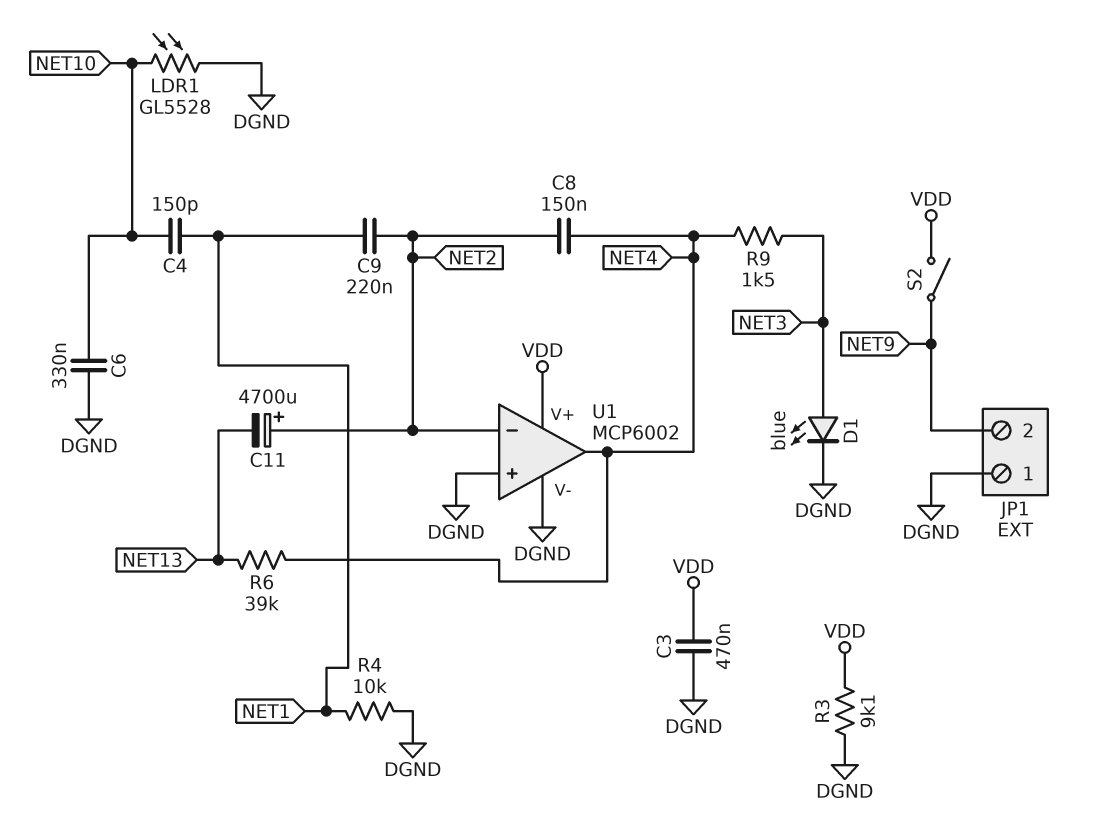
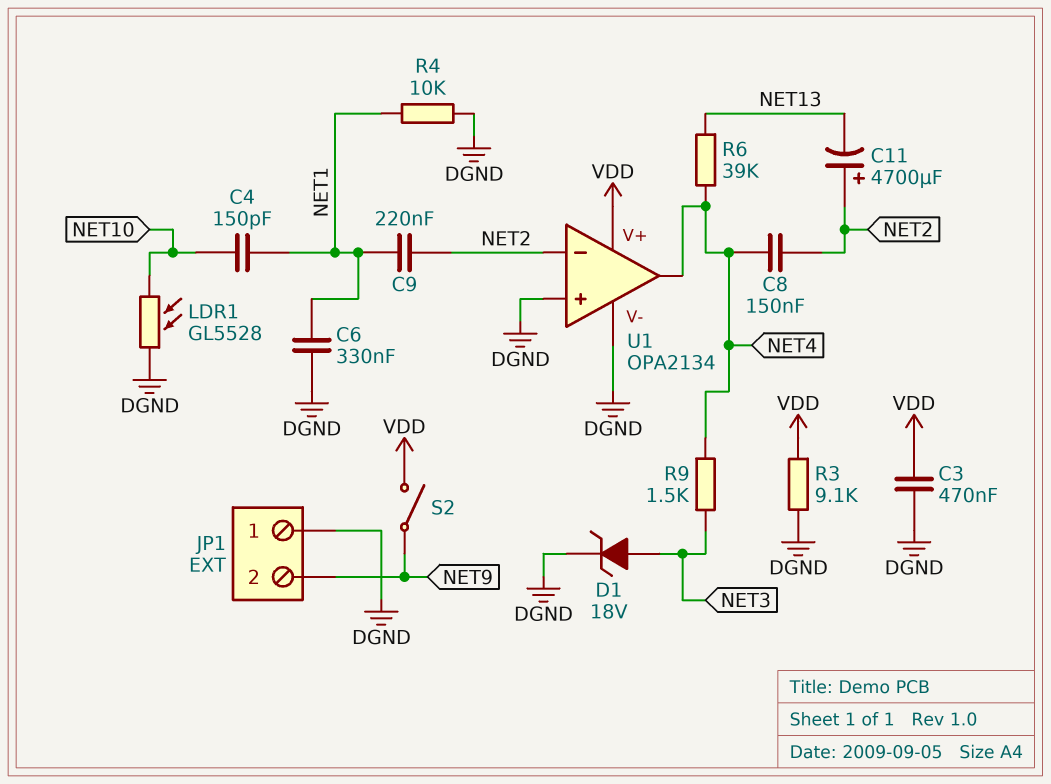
C6: 330nF (DGND, NET10) -> 330nF (DGND, NET1)
D1: LED blue (A NET3, K DGND) -> zener 18V (A NET3, K DGND)
U1: MCP6002 -> OPA2134

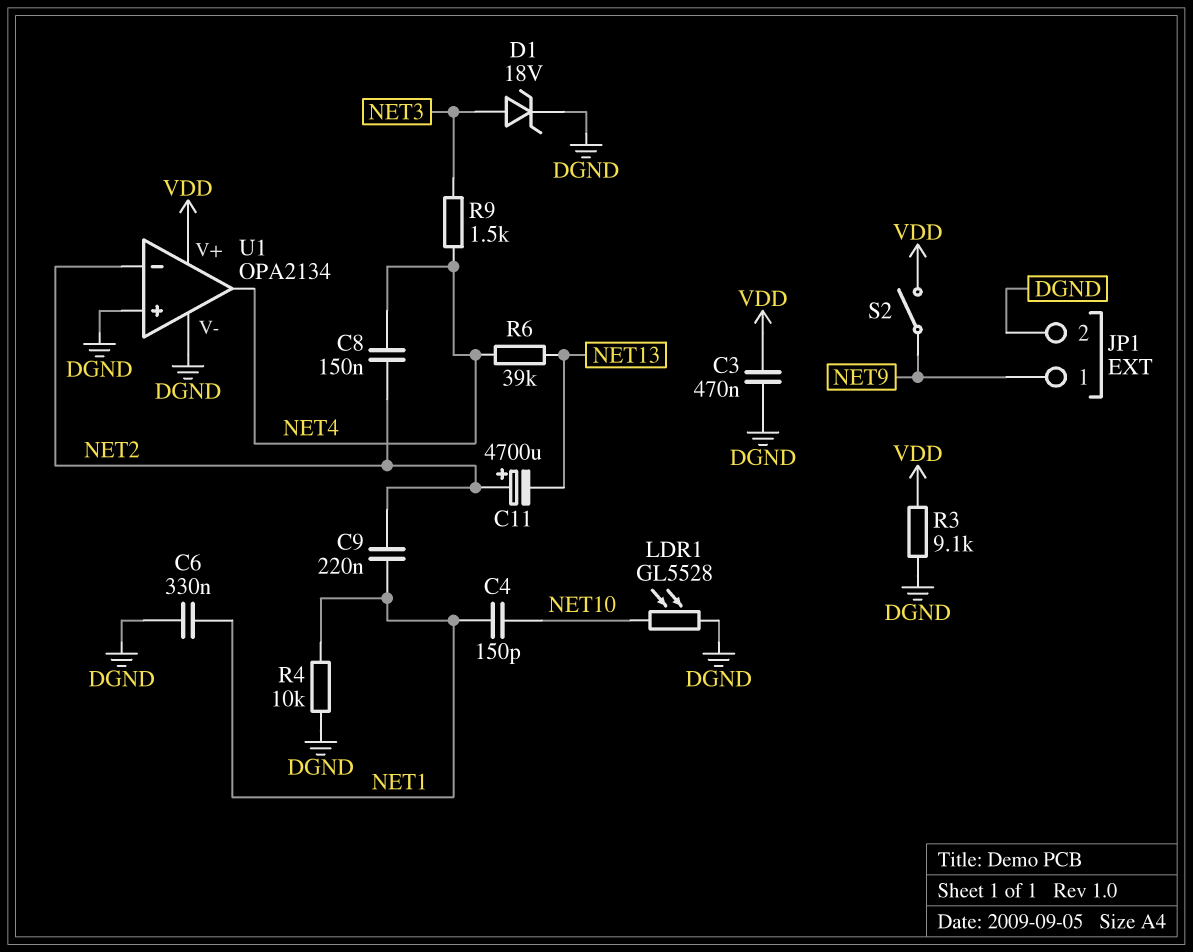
JP1 pin 1: DGND -> NET9
JP1 pin 2: NET9 -> DGND

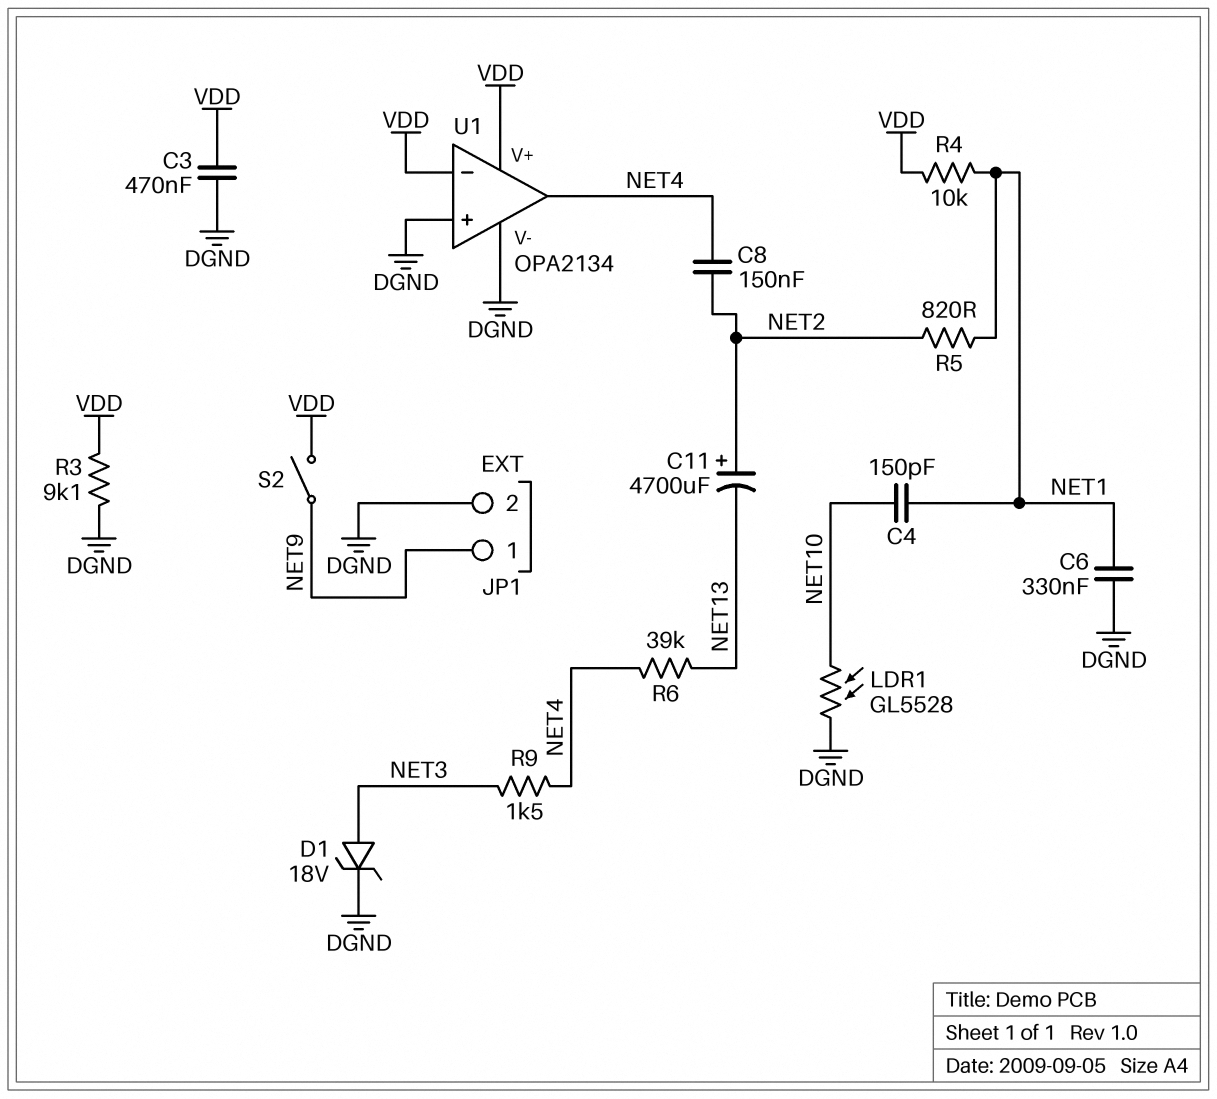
C9: 220nF (NET1, NET2) -> none
R4: 10k (DGND, NET1) -> 10k (NET1, VDD)
R5: none -> 820 (NET1, NET2)
U1 pin in-: NET2 -> VDD

